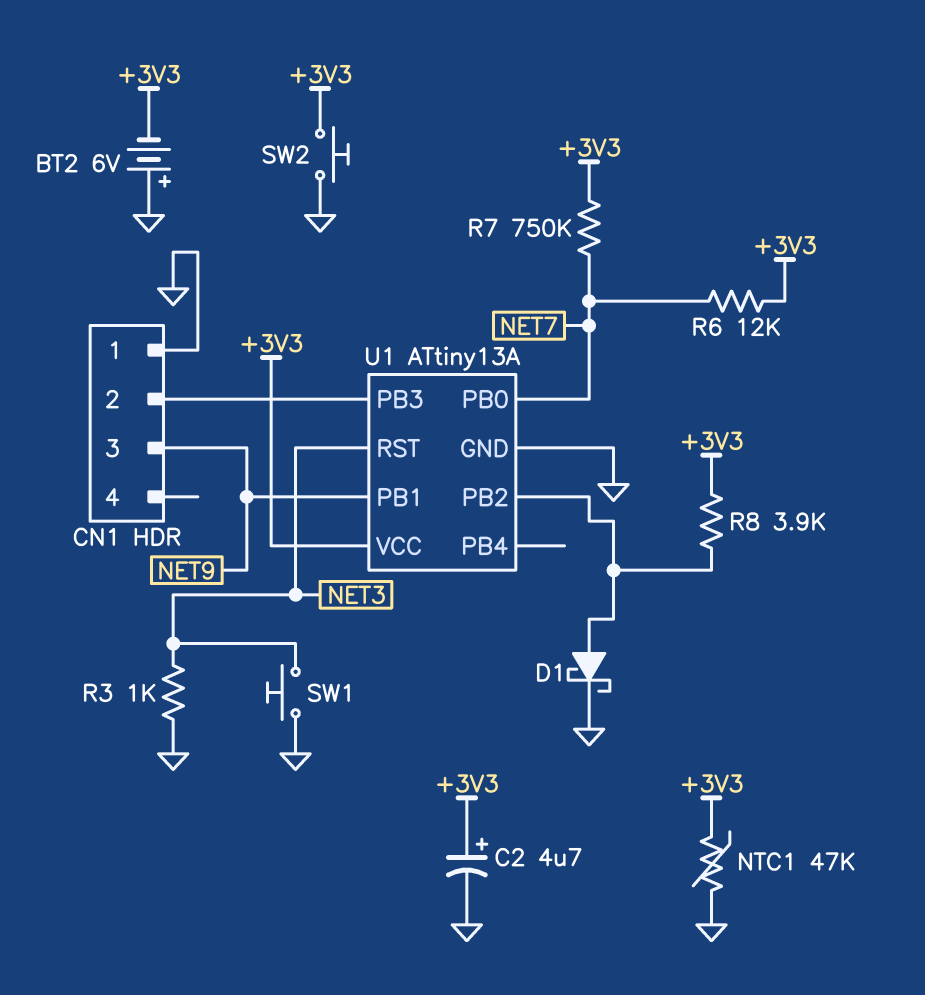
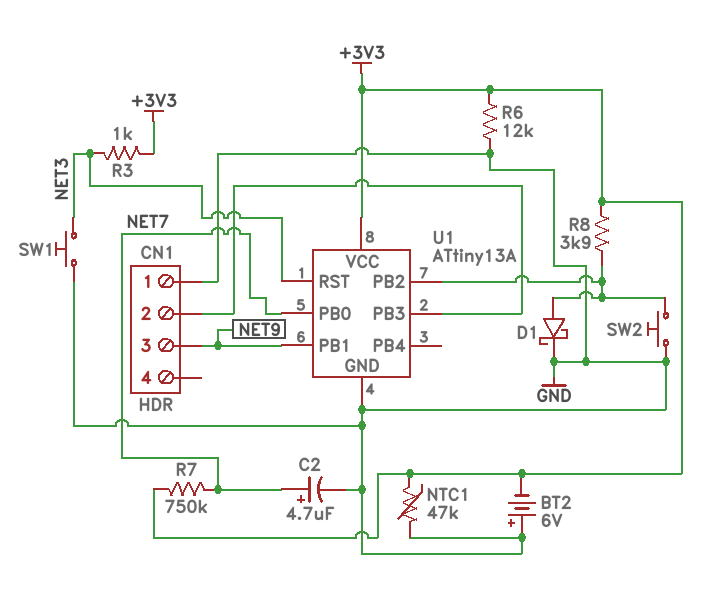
C2: 4.7uF (plus +3V3, minus GND) -> 4.7uF (plus NET7, minus GND)
R3: 1k (GND, NET3) -> 1k (+3V3, NET3)
R6: 12k (+3V3, NET7) -> 12k (+3V3, GND)
SW2: button (+3V3, GND) -> button (GND, U1/PB2)

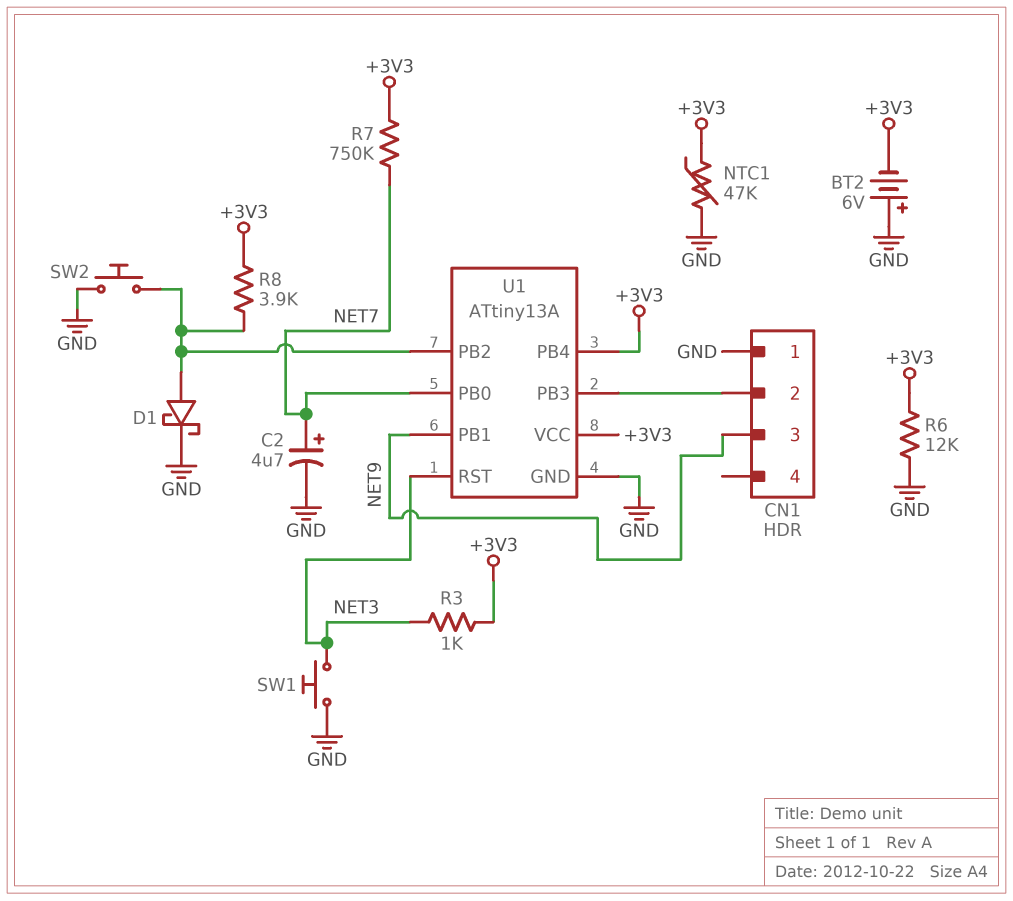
U1 pin PB4: none -> +3V3

